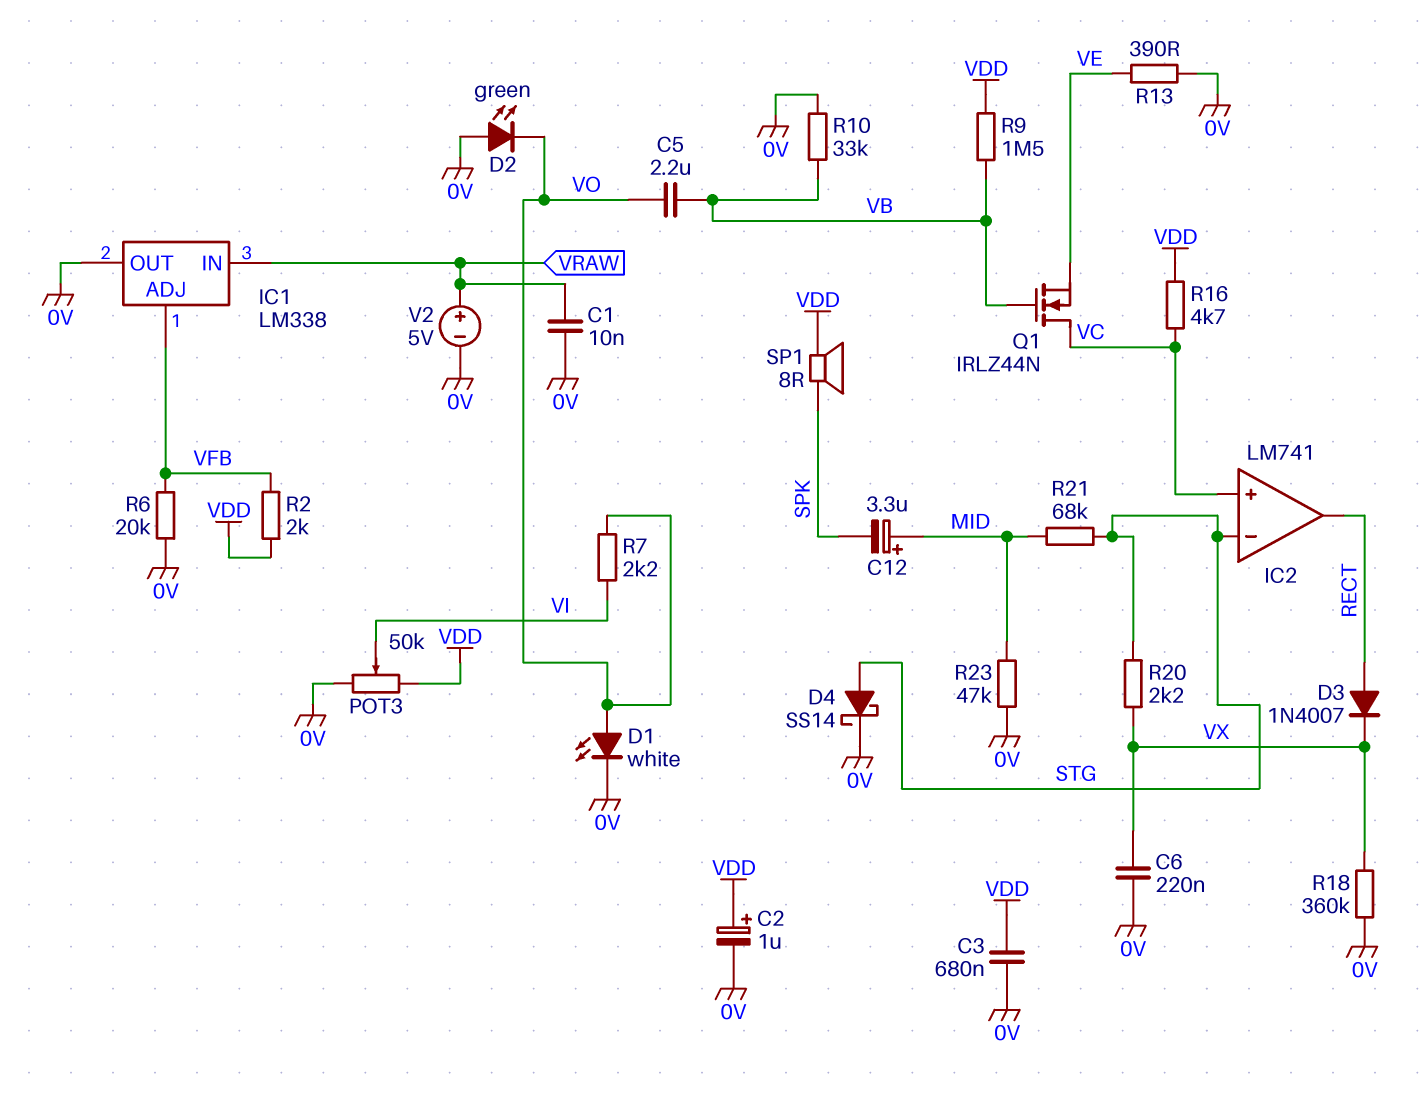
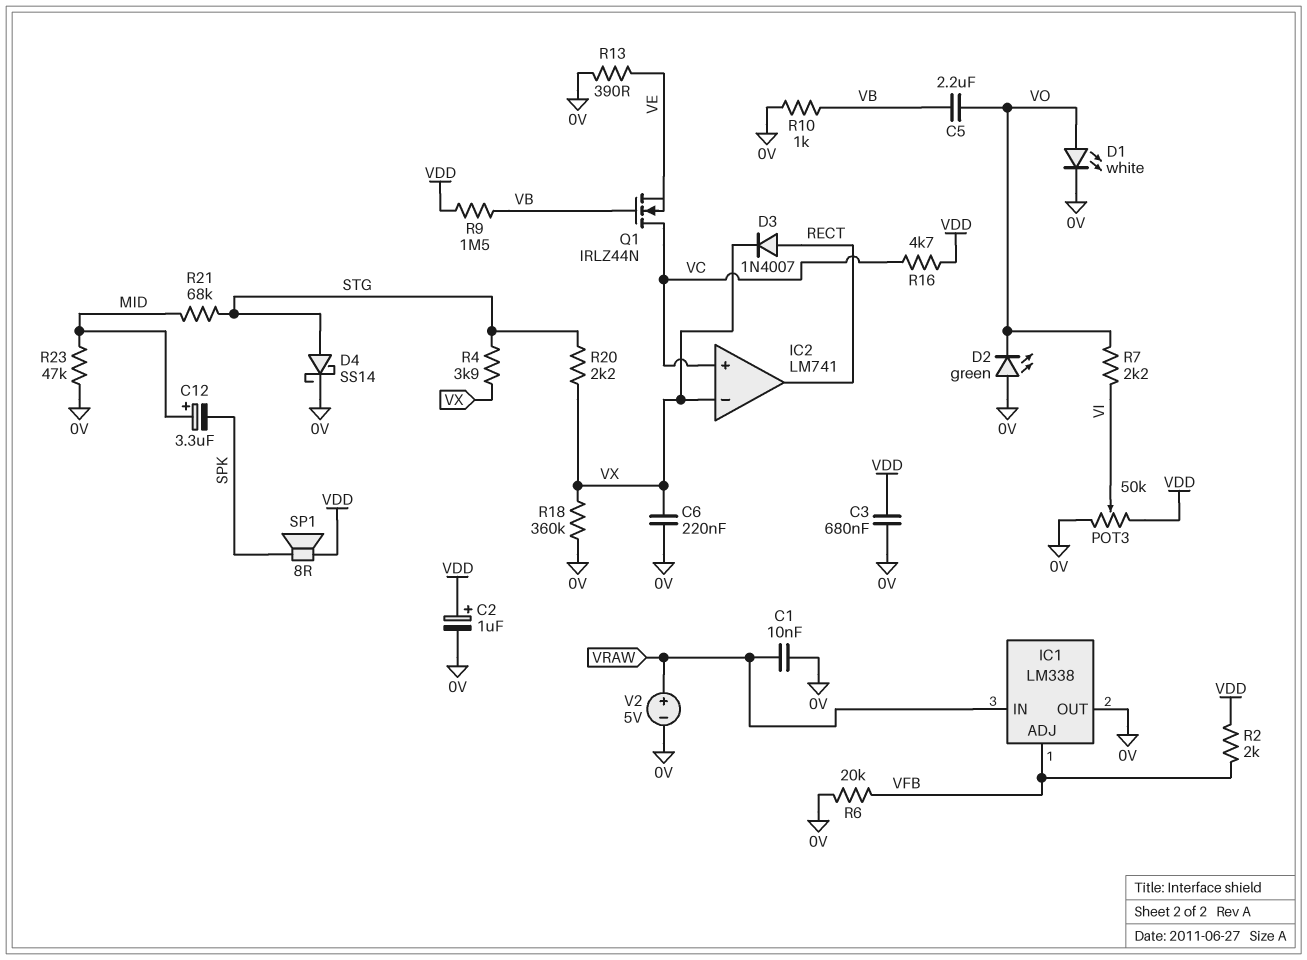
IC2 pin in-: STG -> VX
R4: none -> 3.9k (STG, VX)
R10: 33k (0V, VB) -> 1k (0V, VB)

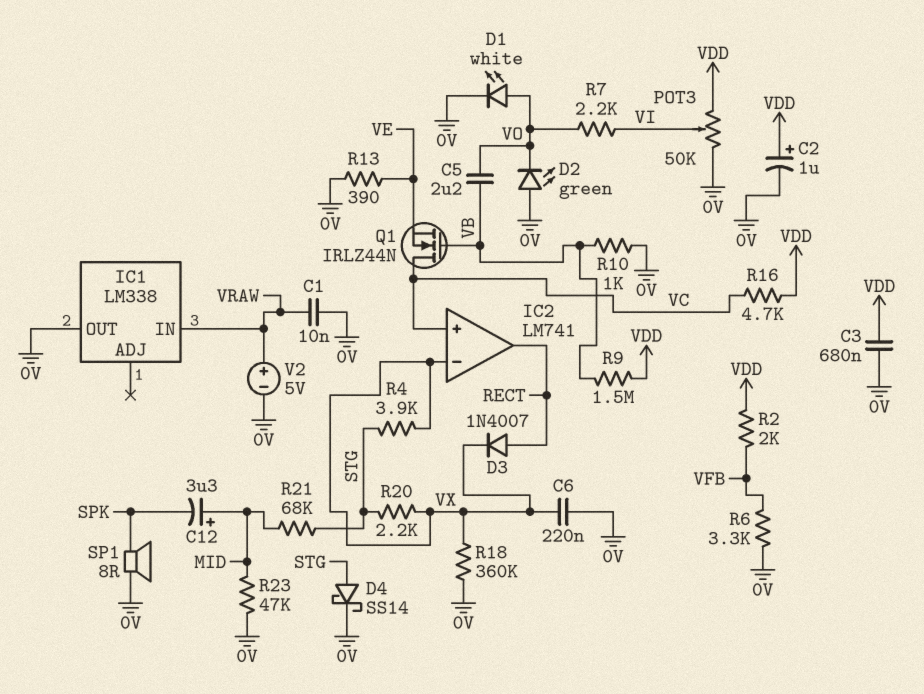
IC1 pin ADJ: VFB -> none
R6: 20k (0V, VFB) -> 3.3k (0V, VFB)
SP1: speaker 8R (SPK, VDD) -> speaker 8R (0V, SPK)

